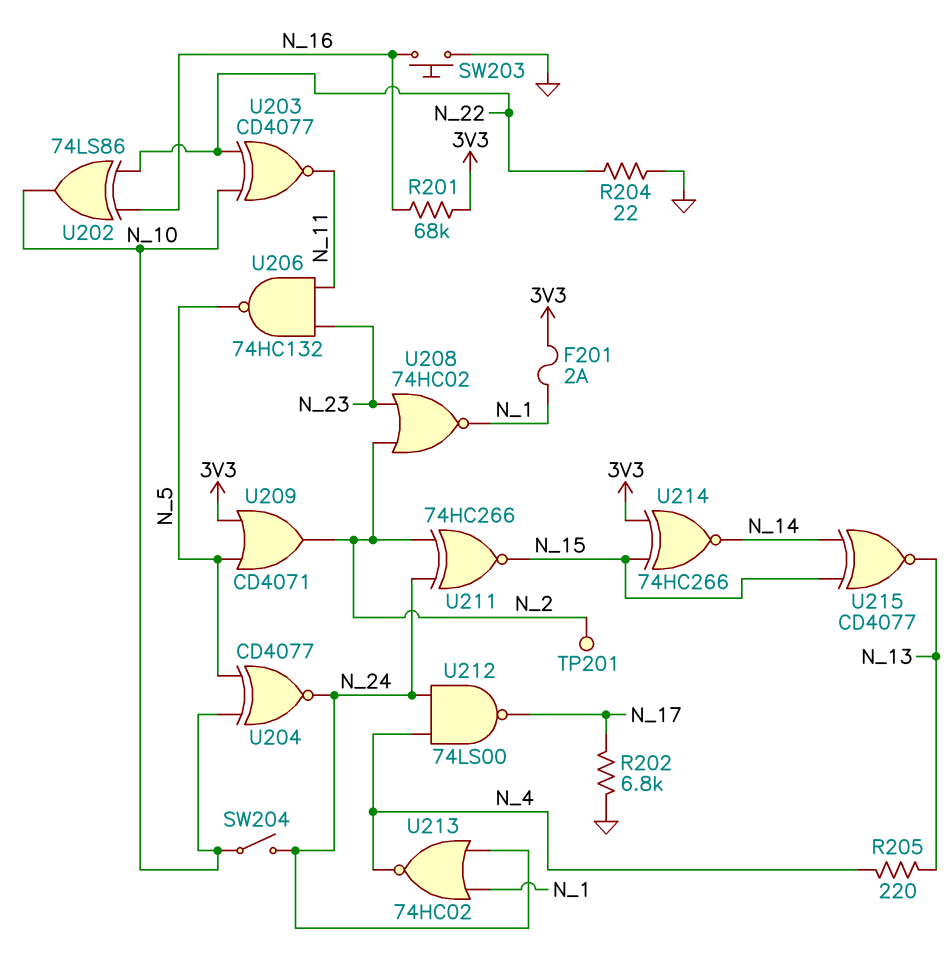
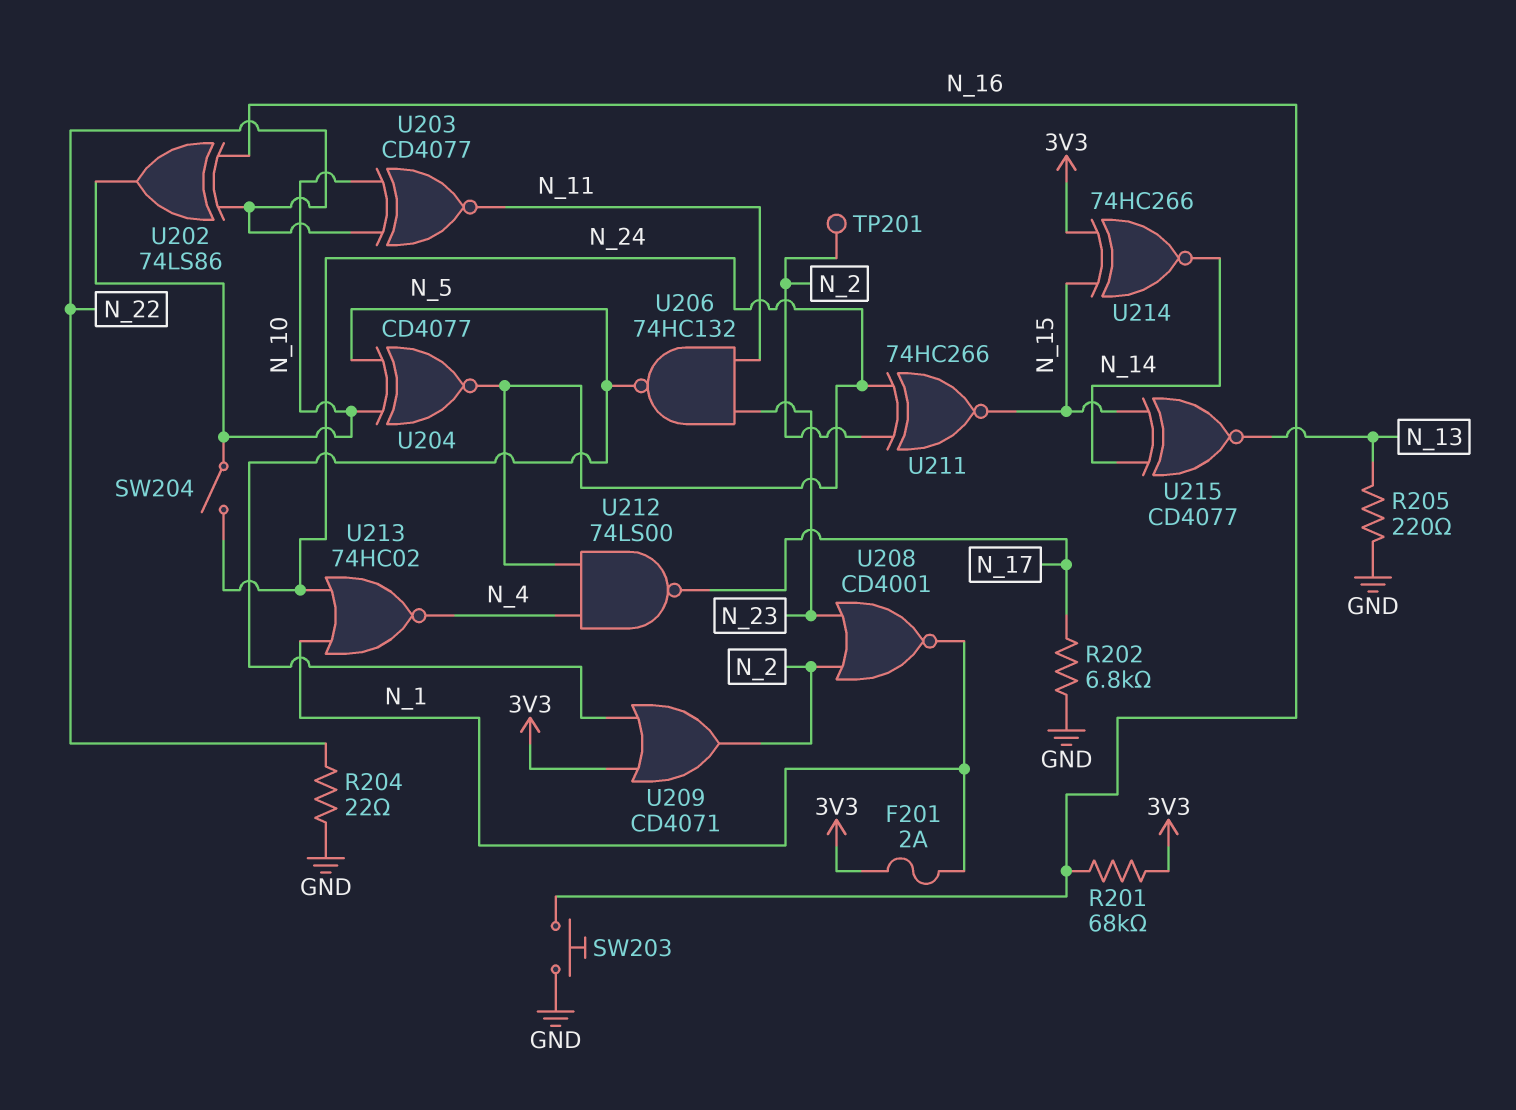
R205: 220 (N_4, N_13) -> 220 (GND, N_13)
U208: NOR 74HC02 (in N_2, in N_23, out N_1) -> NOR CD4001 (in N_2, in N_23, out N_1)

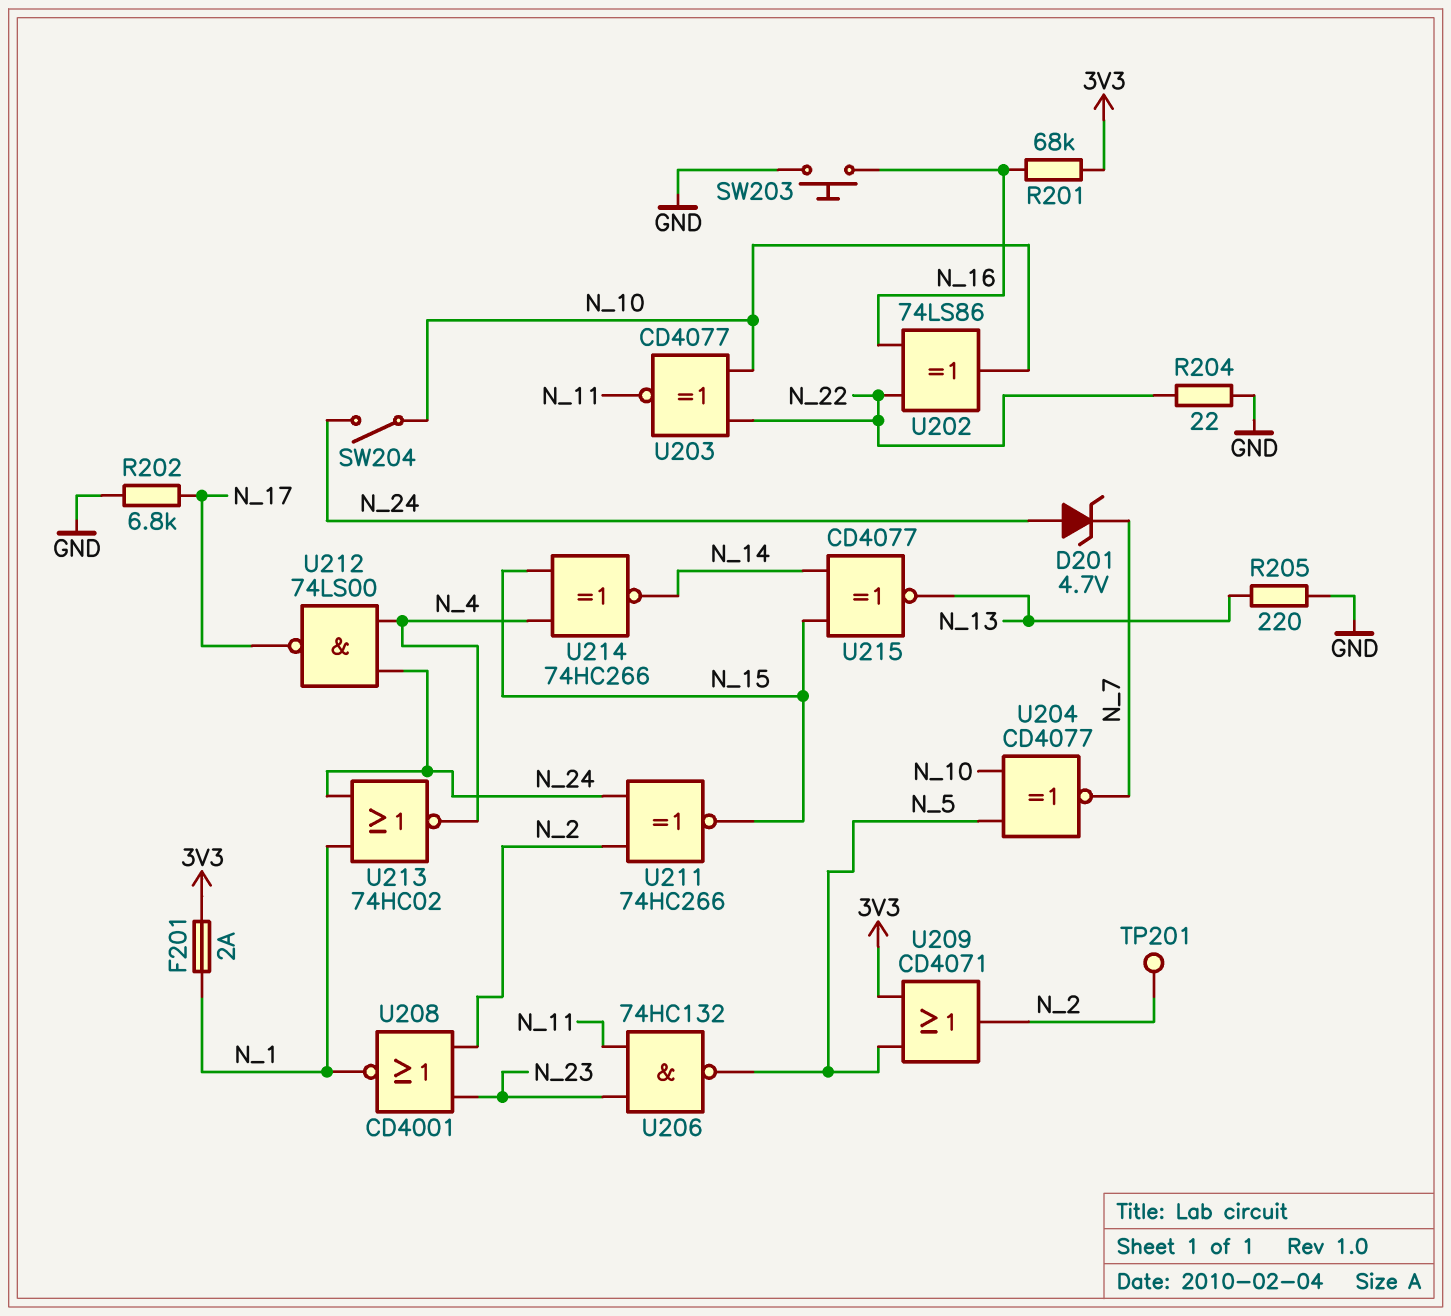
D201: none -> zener 4.7V (A N_24, K N_7)
U204: XNOR CD4077 (in N_5, in N_10, out N_24) -> XNOR CD4077 (in N_5, in N_10, out N_7)
U214: XNOR 74HC266 (in 3V3, in N_15, out N_14) -> XNOR 74HC266 (in N_4, in N_15, out N_14)

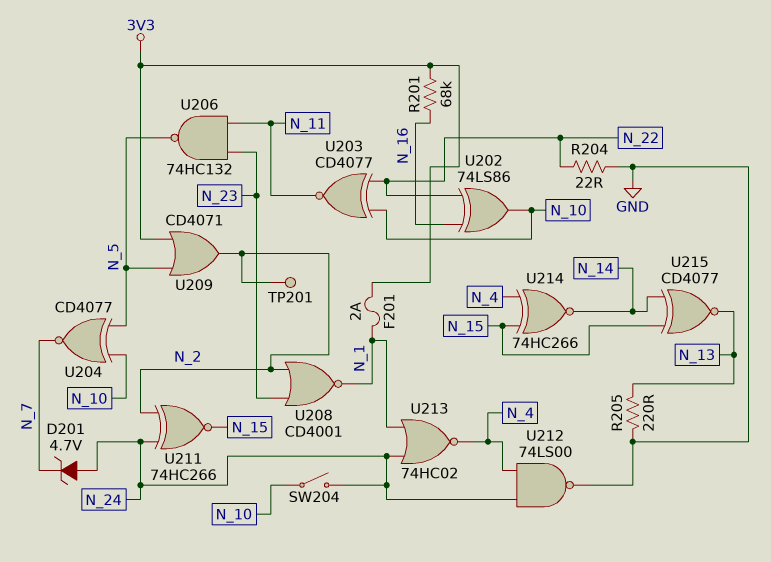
R202: 6.8k (GND, N_17) -> none
SW203: button (GND, N_16) -> none
U212: NAND 74LS00 (in N_4, in N_24, out N_17) -> NAND 74LS00 (in N_4, in N_24, out GND)

